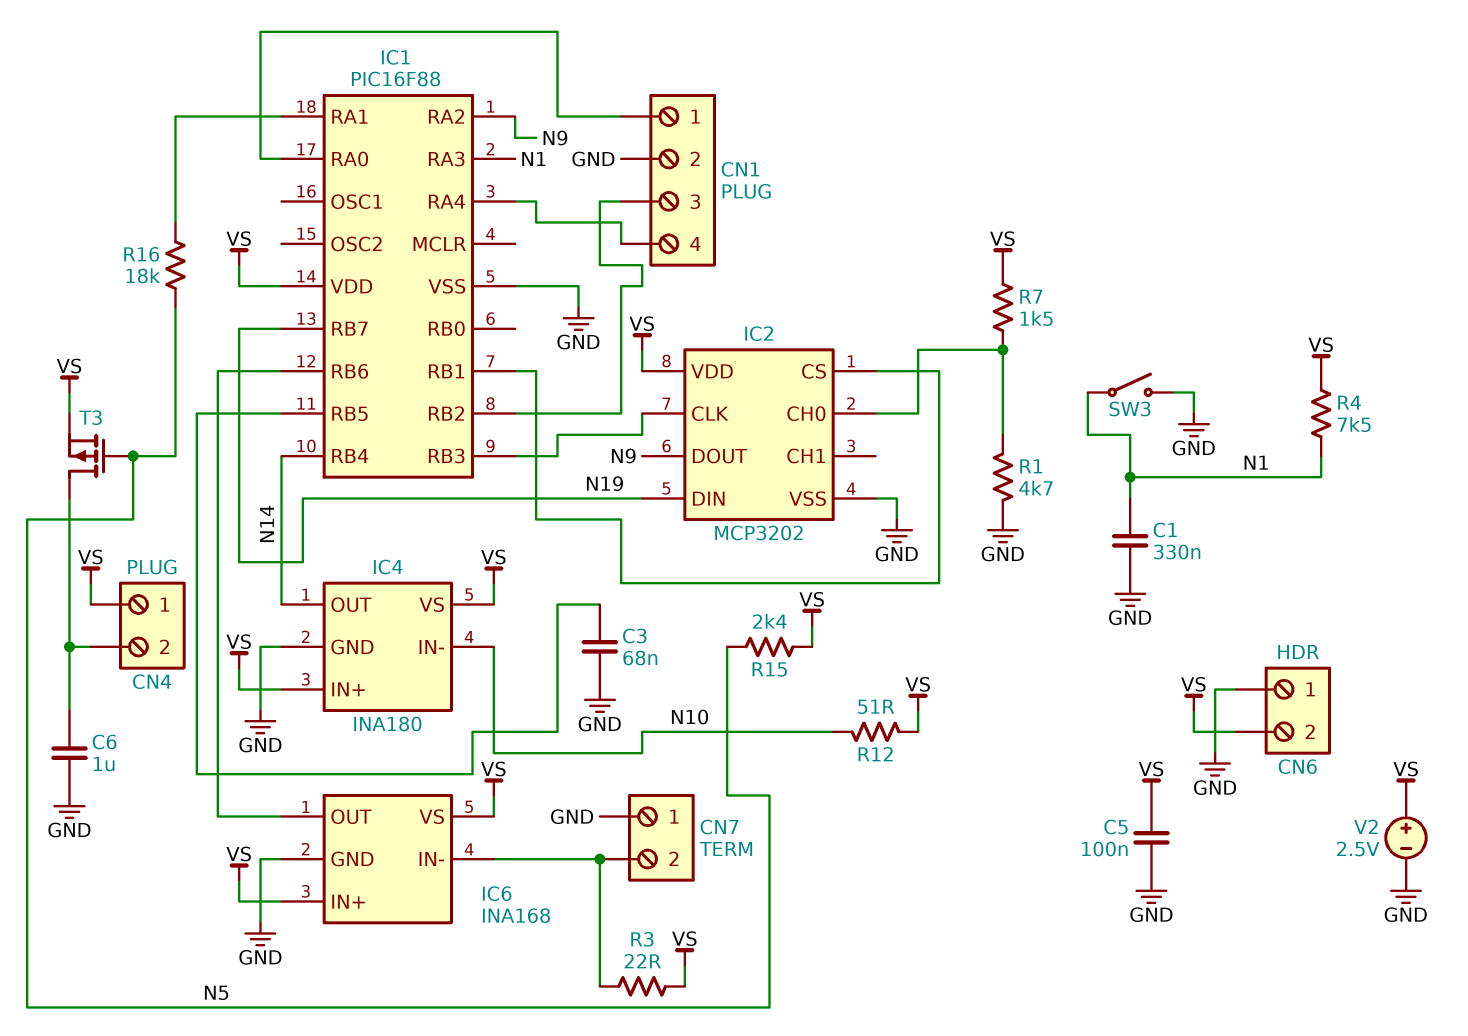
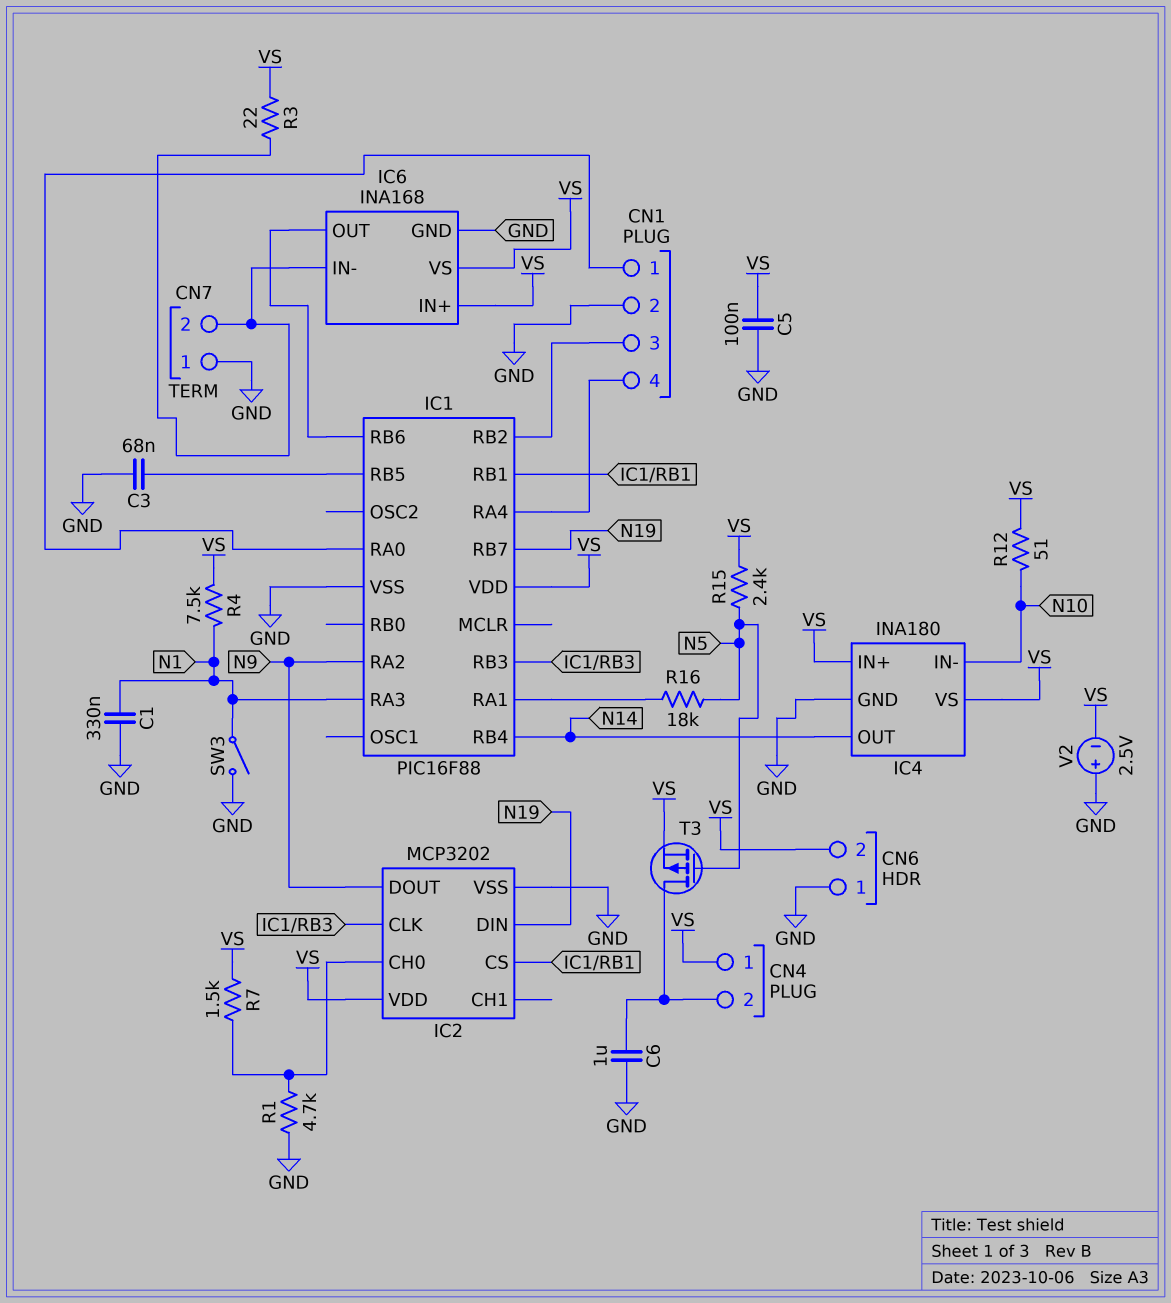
V2: 2.5V (plus VS, minus GND) -> 2.5V (plus GND, minus VS)

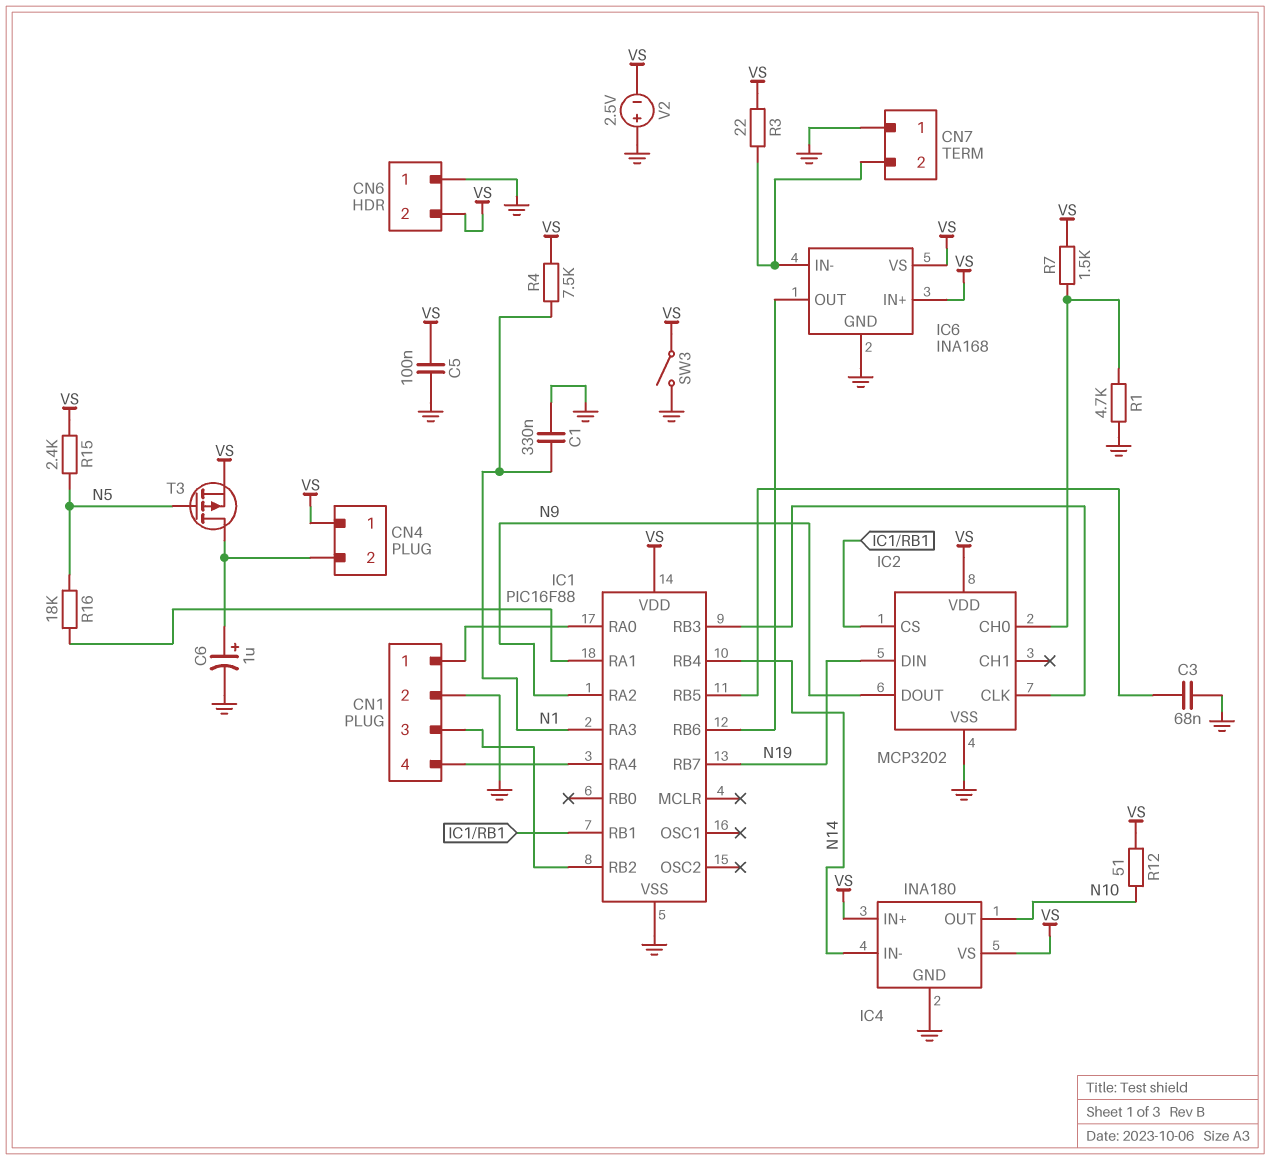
C6: 1uF (CN4/2, GND) -> 1uF (plus CN4/2, minus GND)
IC4 pin IN-: N10 -> N14
IC4 pin OUT: N14 -> N10
SW3: switch (GND, N1) -> switch (GND, VS)

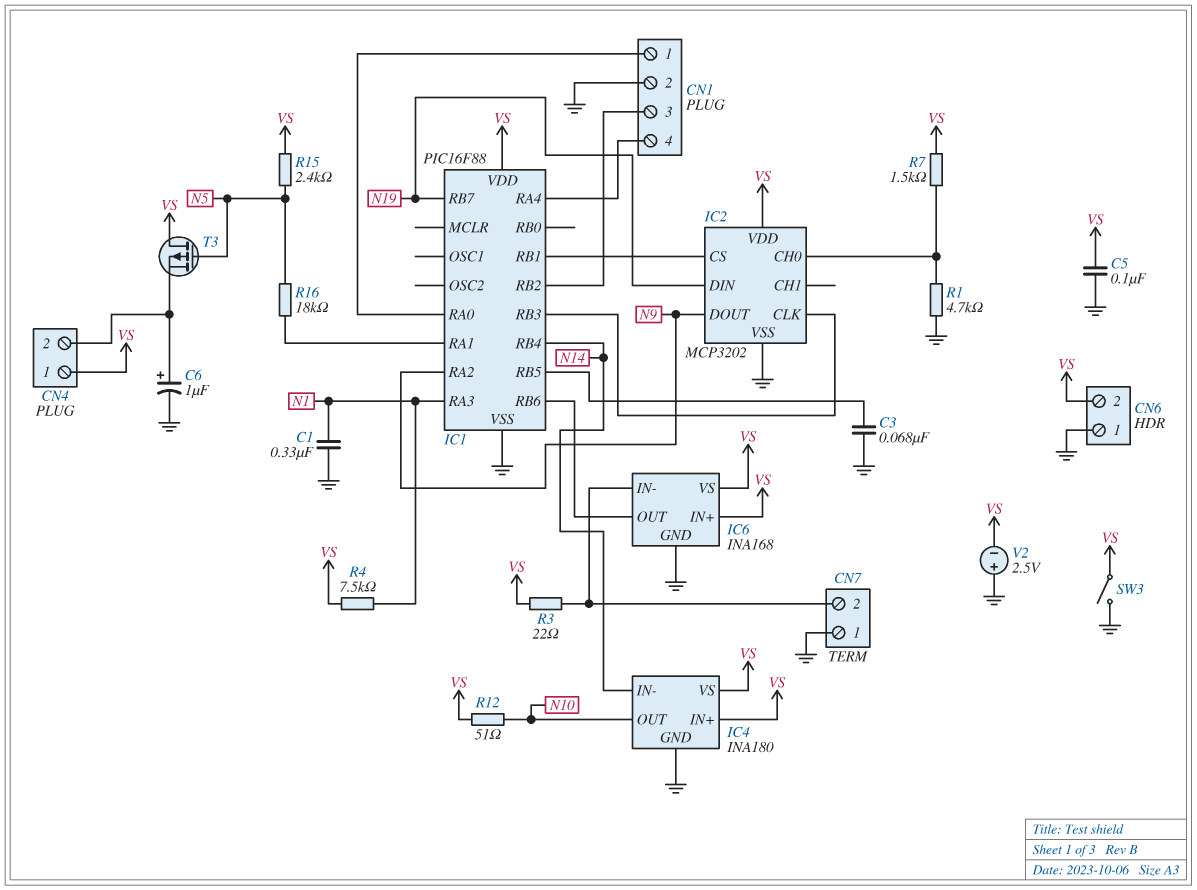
T3: PMOS (G N5, D CN4/2, S VS) -> PMOS (G N5, D VS, S CN4/2)

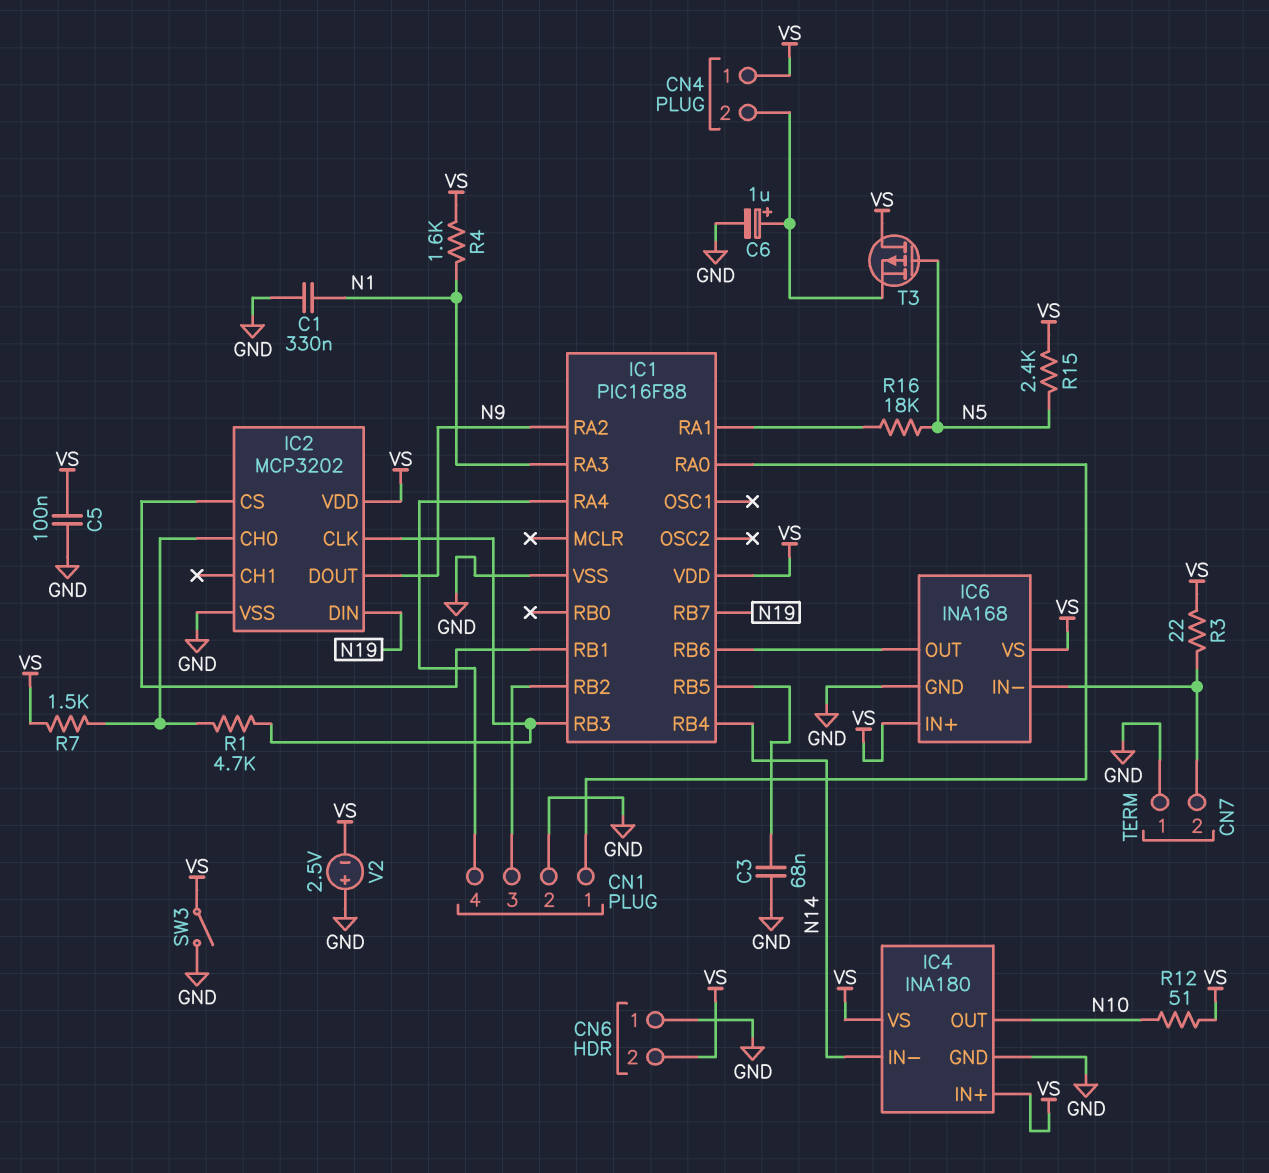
R1: 4.7k (GND, IC2/CH0) -> 4.7k (IC1/RB3, IC2/CH0)
R4: 7.5k (N1, VS) -> 1.6k (N1, VS)

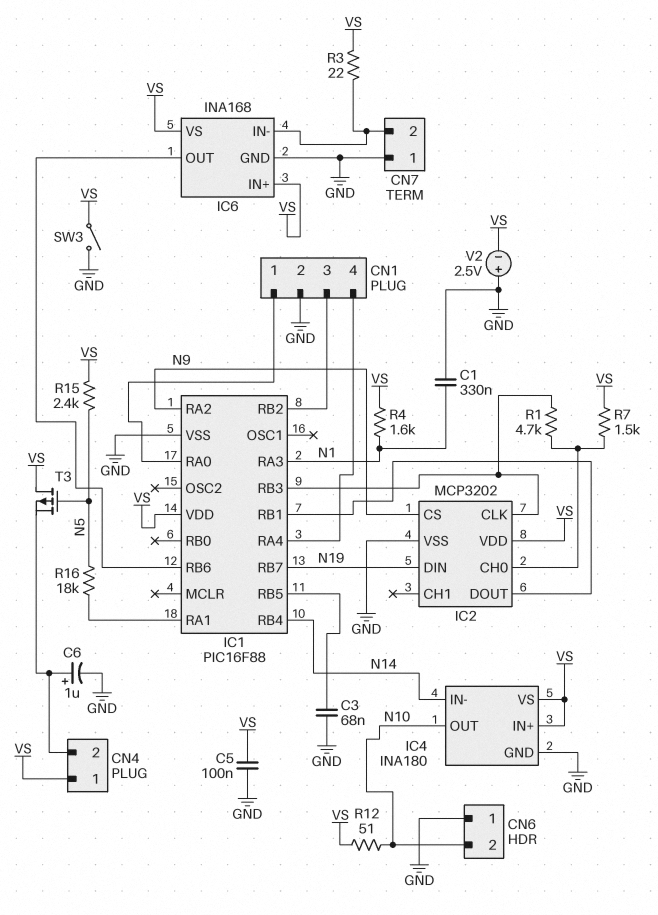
CN6 pin 2: VS -> N10
IC2 pin CS: IC1/RB1 -> N9
IC2 pin DOUT: N9 -> IC1/RB1

